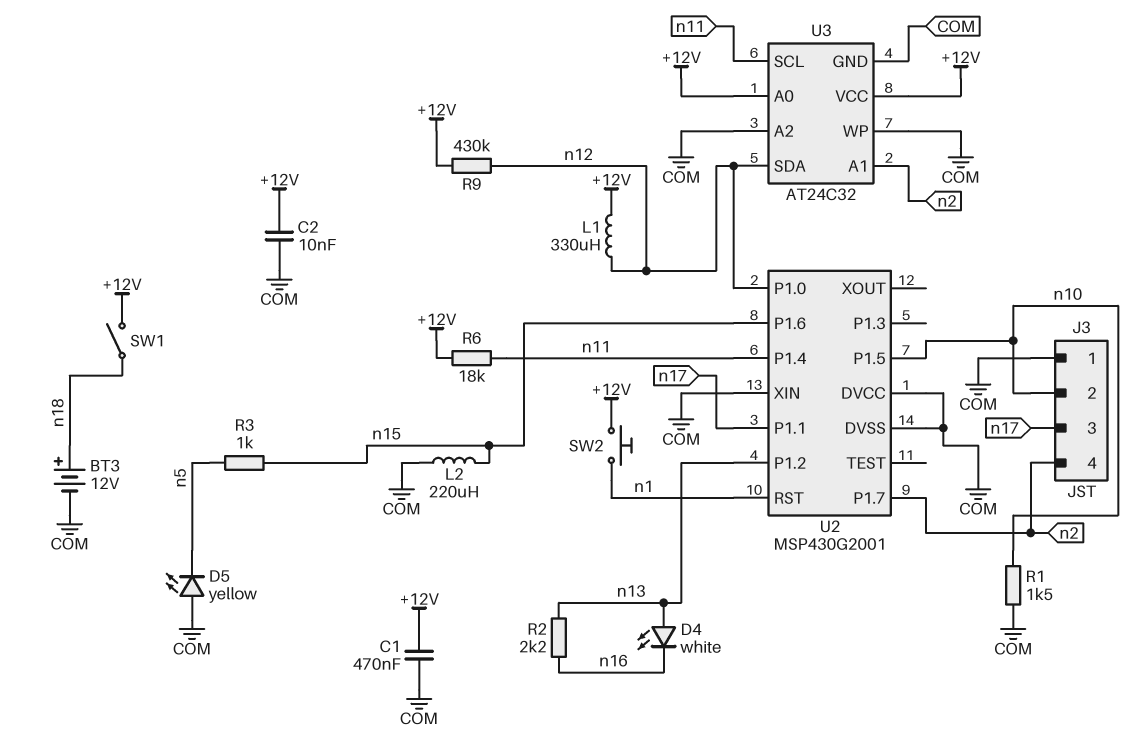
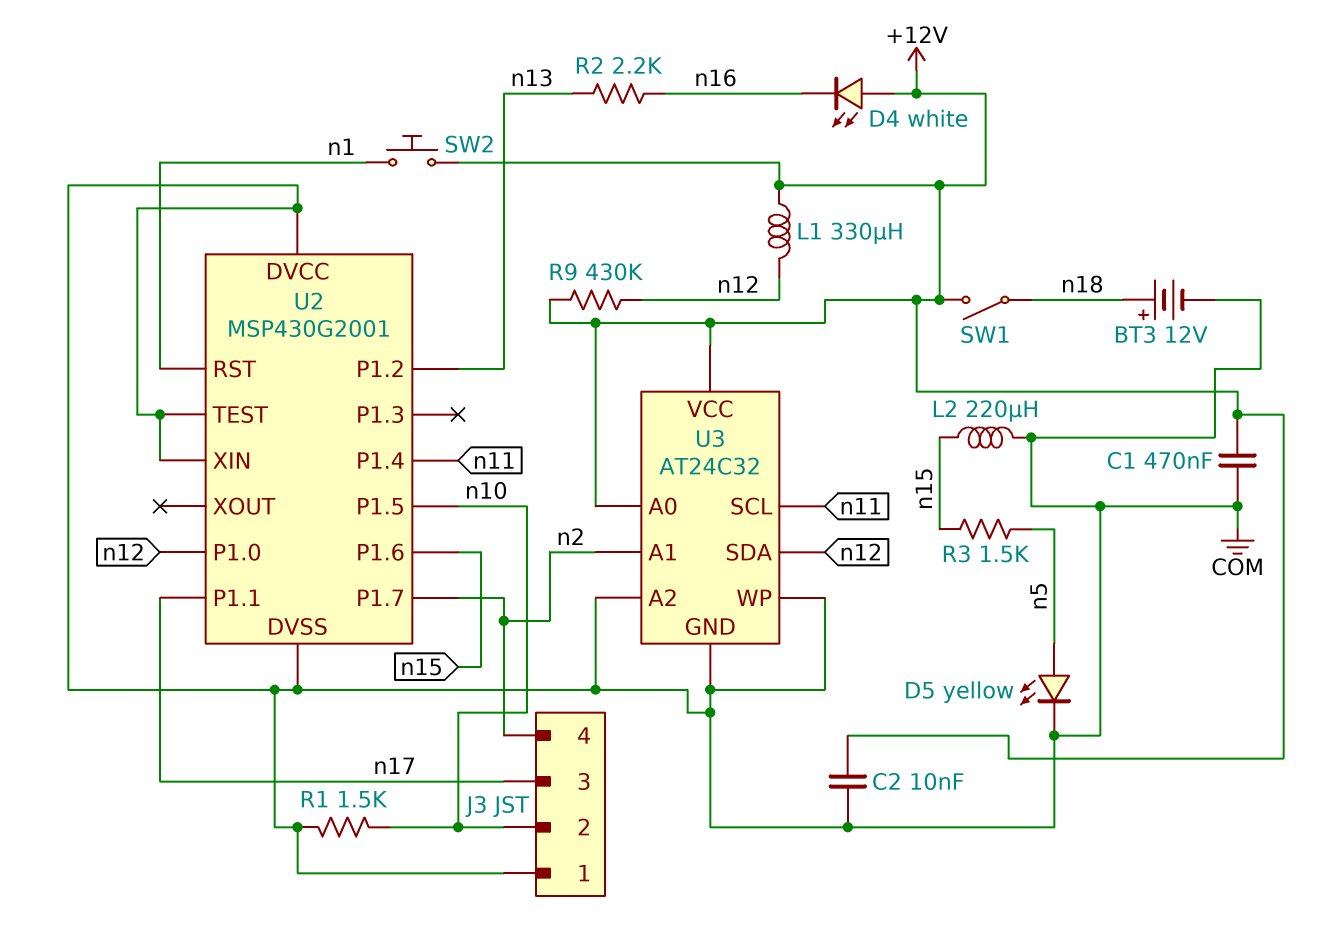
D4: LED white (A n13, K n16) -> LED white (A +12V, K n16)
D5: LED yellow (A COM, K n5) -> LED yellow (A n5, K COM)
R3: 1k (n5, n15) -> 1.5k (n5, n15)
R6: 18k (+12V, n11) -> none
U2 pin TEST: none -> COM

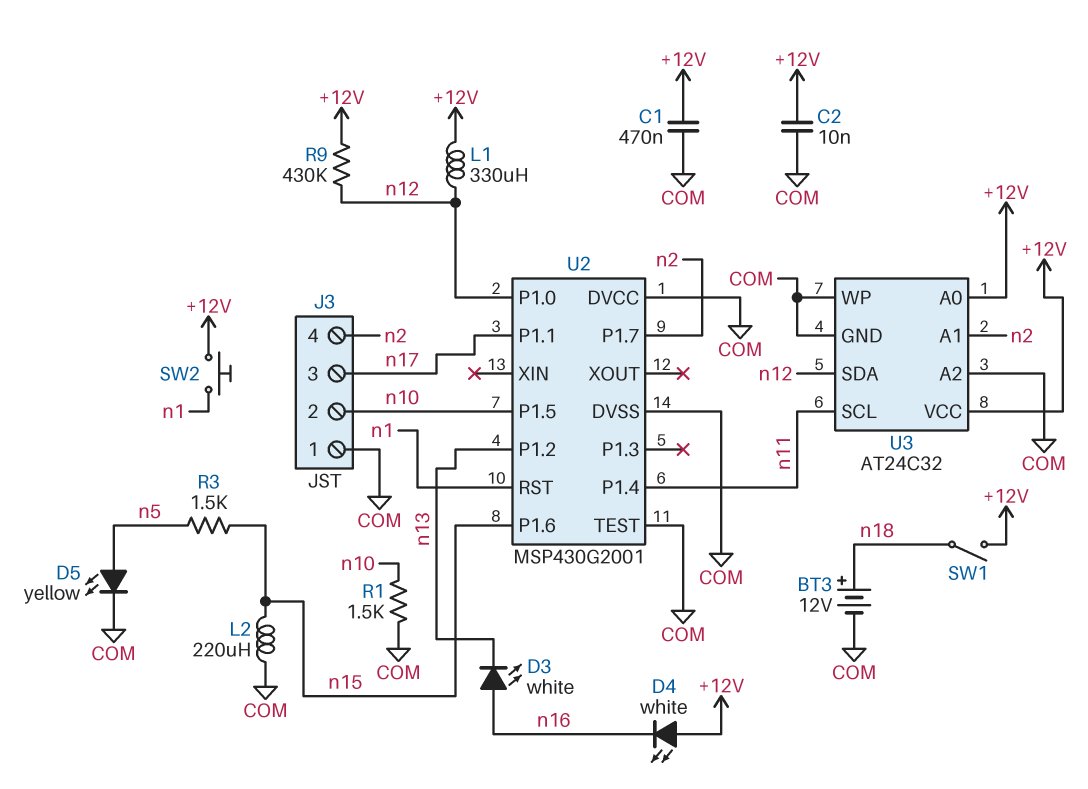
D3: none -> LED white (A n16, K n13)
R2: 2.2k (n13, n16) -> none
U2 pin XIN: COM -> none

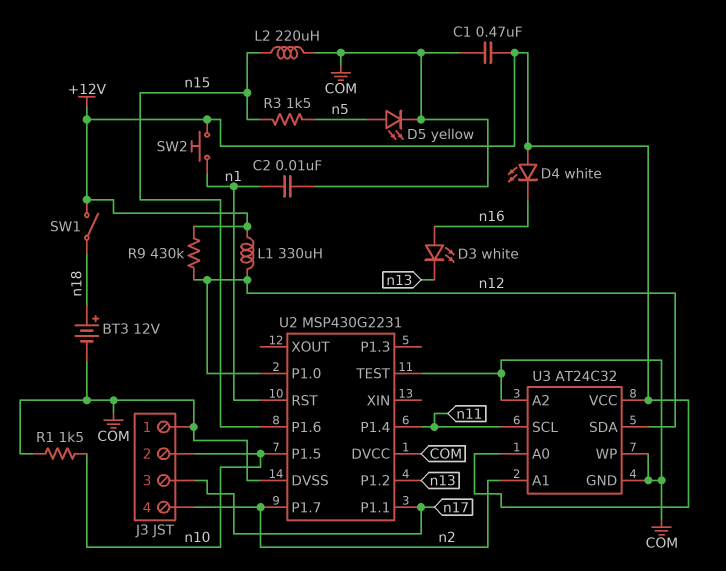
C2: 10nF (+12V, COM) -> 10nF (COM, n1)
U2: MSP430G2001 -> MSP430G2231

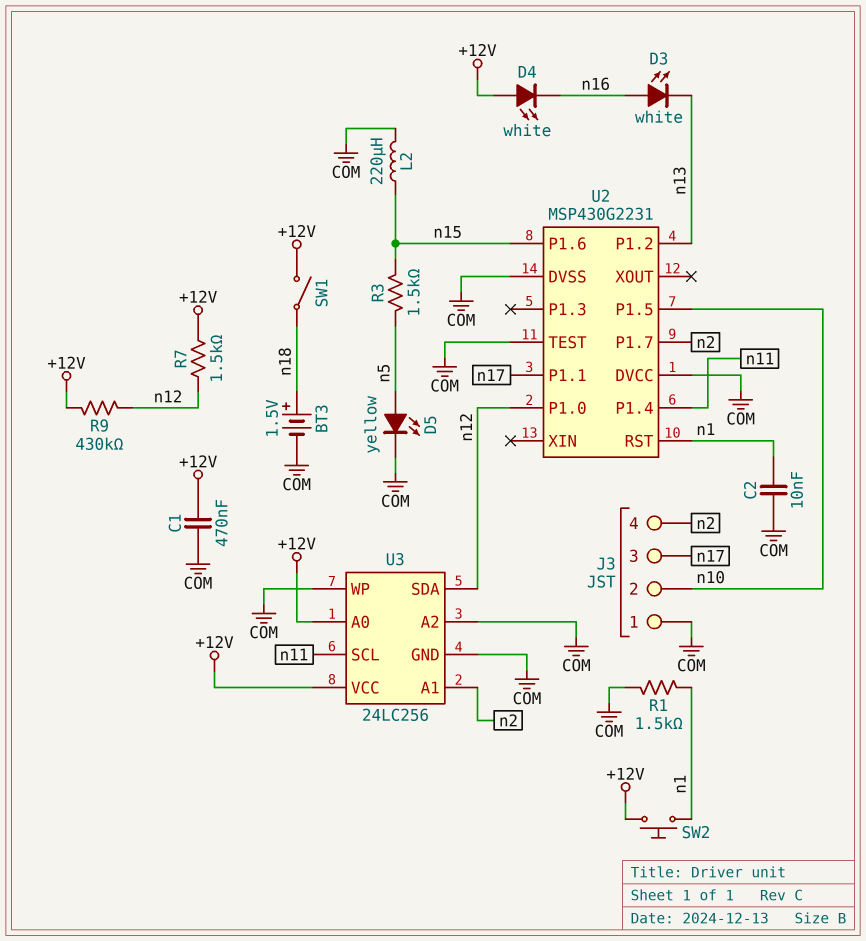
BT3: 12V (plus n18, minus COM) -> 1.5V (plus n18, minus COM)
L1: 330uH (+12V, n12) -> none
R1: 1.5k (COM, n10) -> 1.5k (COM, n1)
R7: none -> 1.5k (+12V, n12)
U3: AT24C32 -> 24LC256

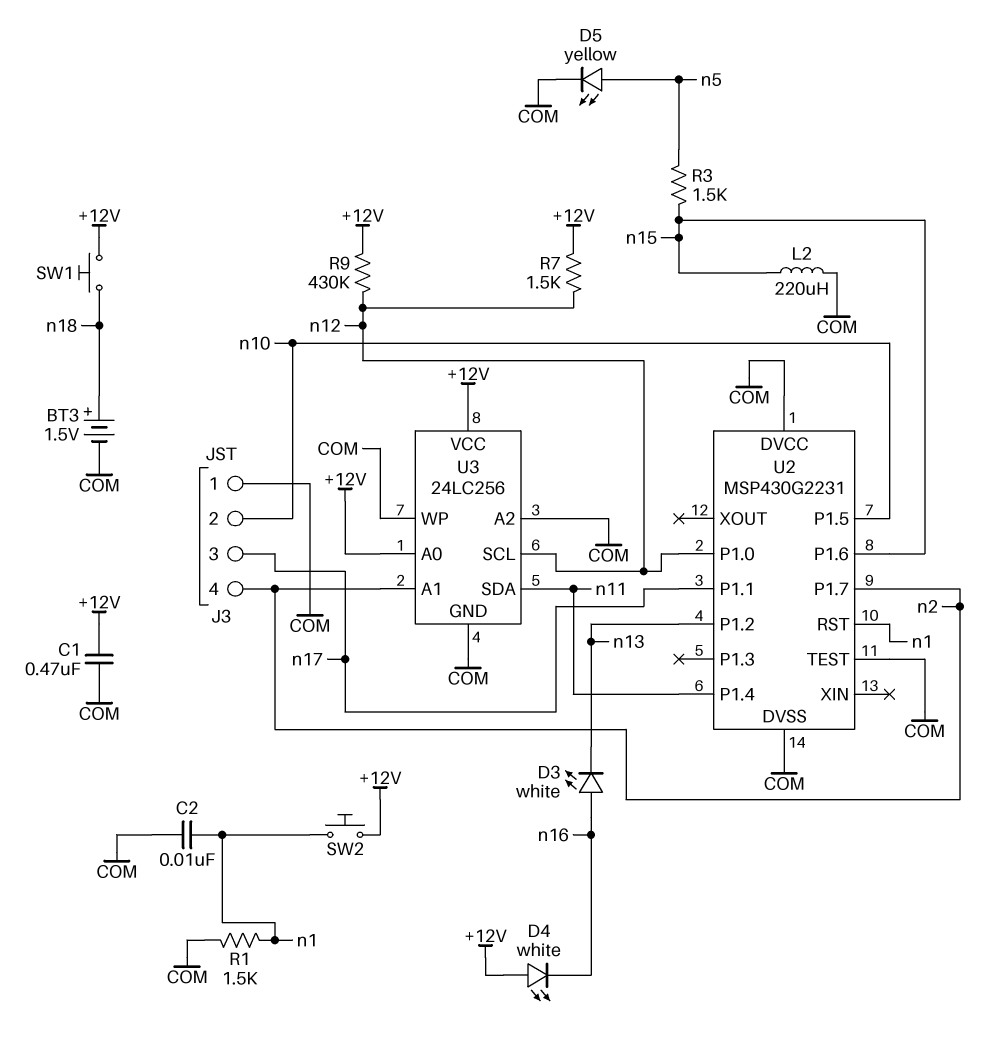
SW1: switch (+12V, n18) -> button (+12V, n18)
U3 pin SCL: n11 -> n12
U3 pin SDA: n12 -> n11

